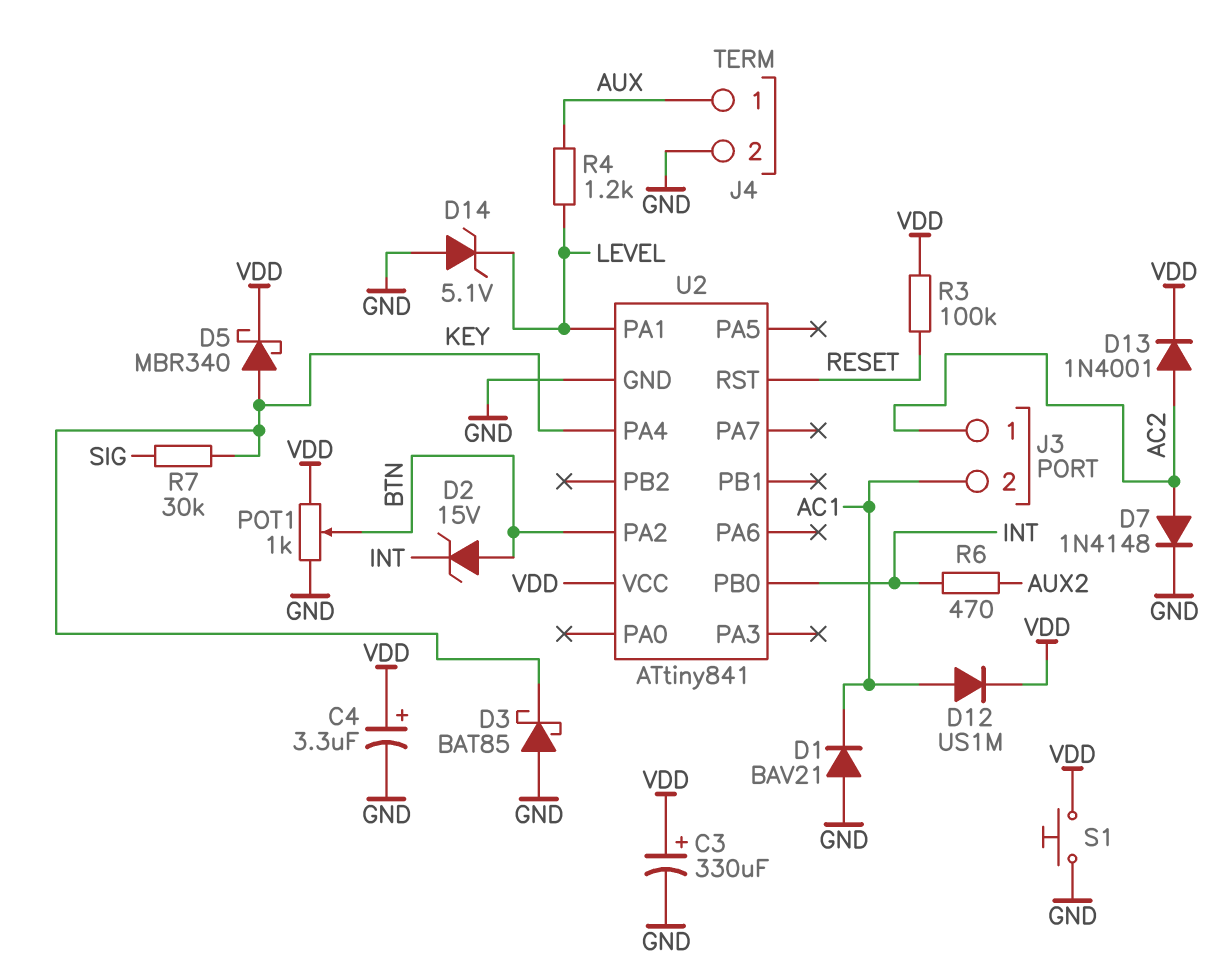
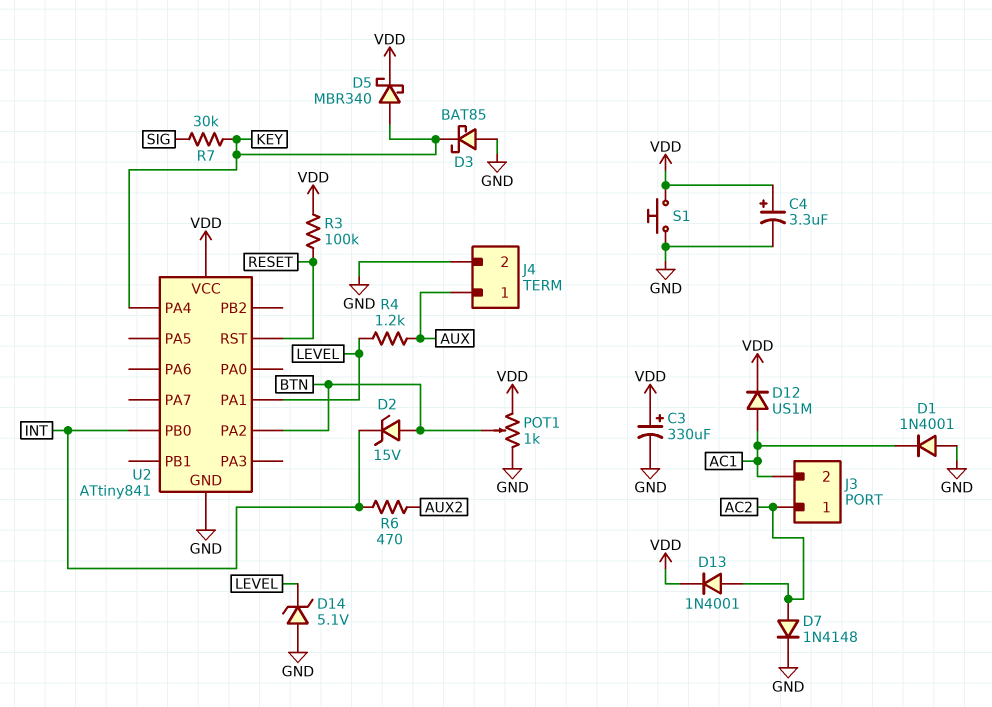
D1: diode BAV21 (A GND, K AC1) -> diode 1N4001 (A GND, K AC1)

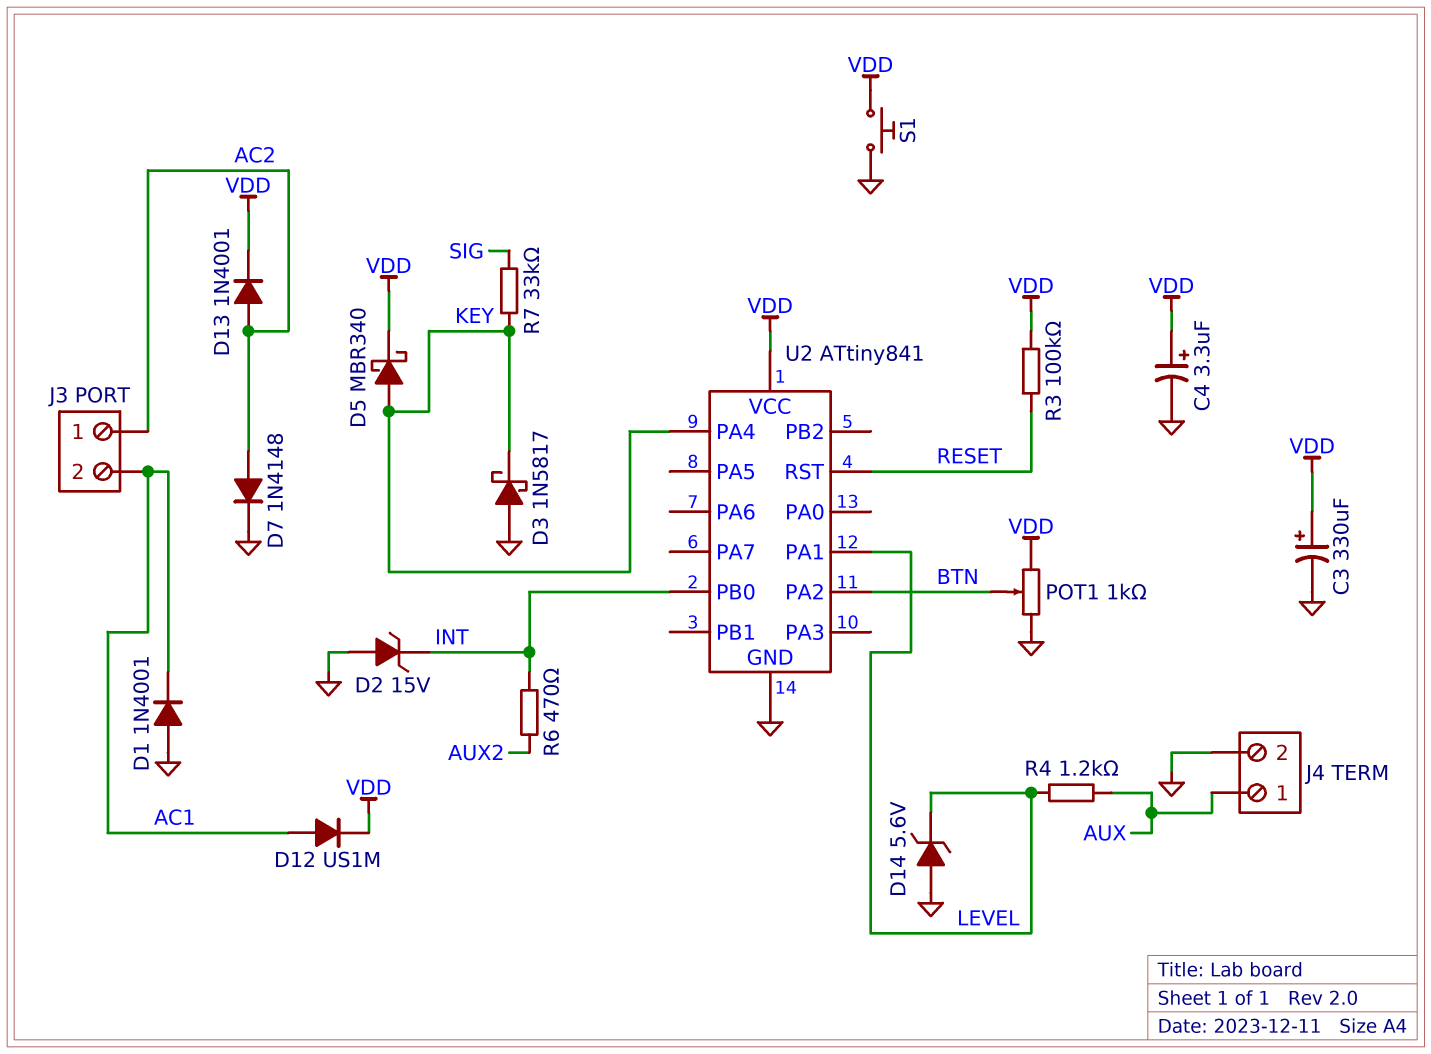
D2: zener 15V (A BTN, K INT) -> zener 15V (A GND, K INT)
D3: schottky BAT85 (A GND, K KEY) -> schottky 1N5817 (A GND, K KEY)
D14: zener 5.1V (A GND, K LEVEL) -> zener 5.6V (A GND, K LEVEL)
R7: 30k (KEY, SIG) -> 33k (KEY, SIG)

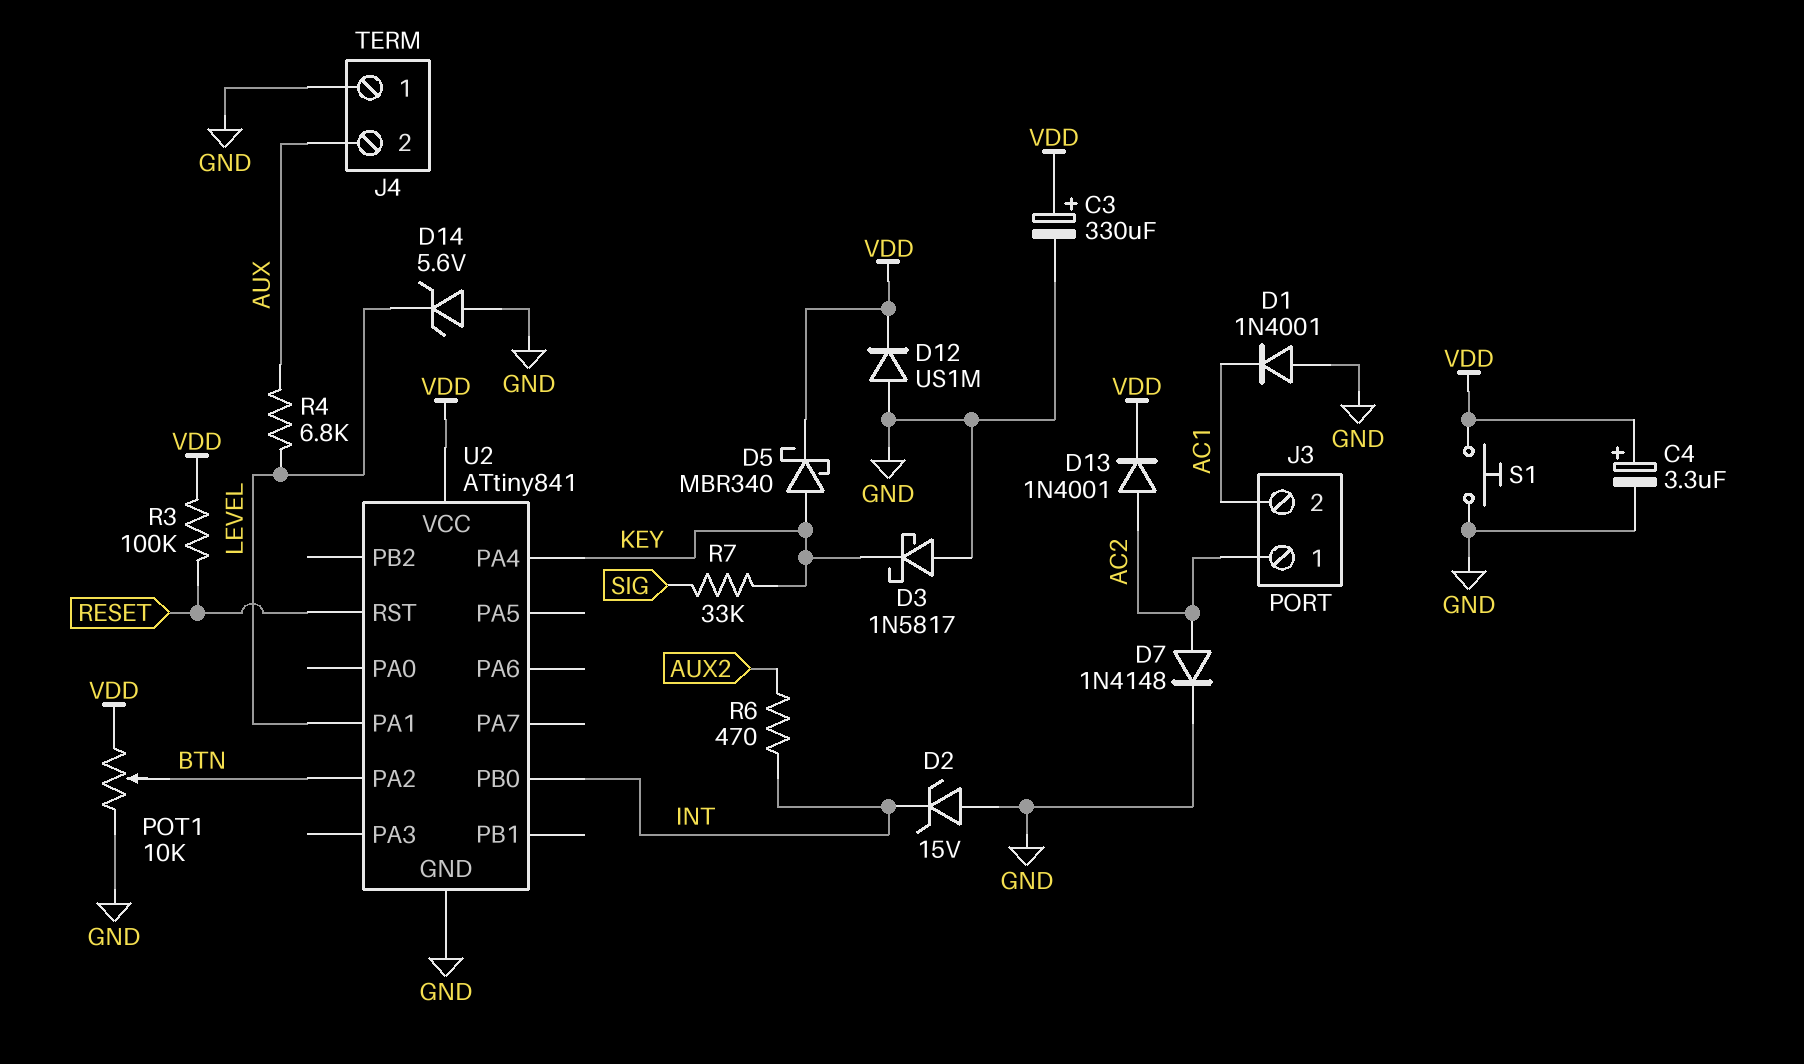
D12: diode US1M (A AC1, K VDD) -> diode US1M (A GND, K VDD)
J4 pin 1: AUX -> GND
J4 pin 2: GND -> AUX
POT1: 1k (GND, VDD, wiper BTN) -> 10k (GND, VDD, wiper BTN)
R4: 1.2k (AUX, LEVEL) -> 6.8k (AUX, LEVEL)

